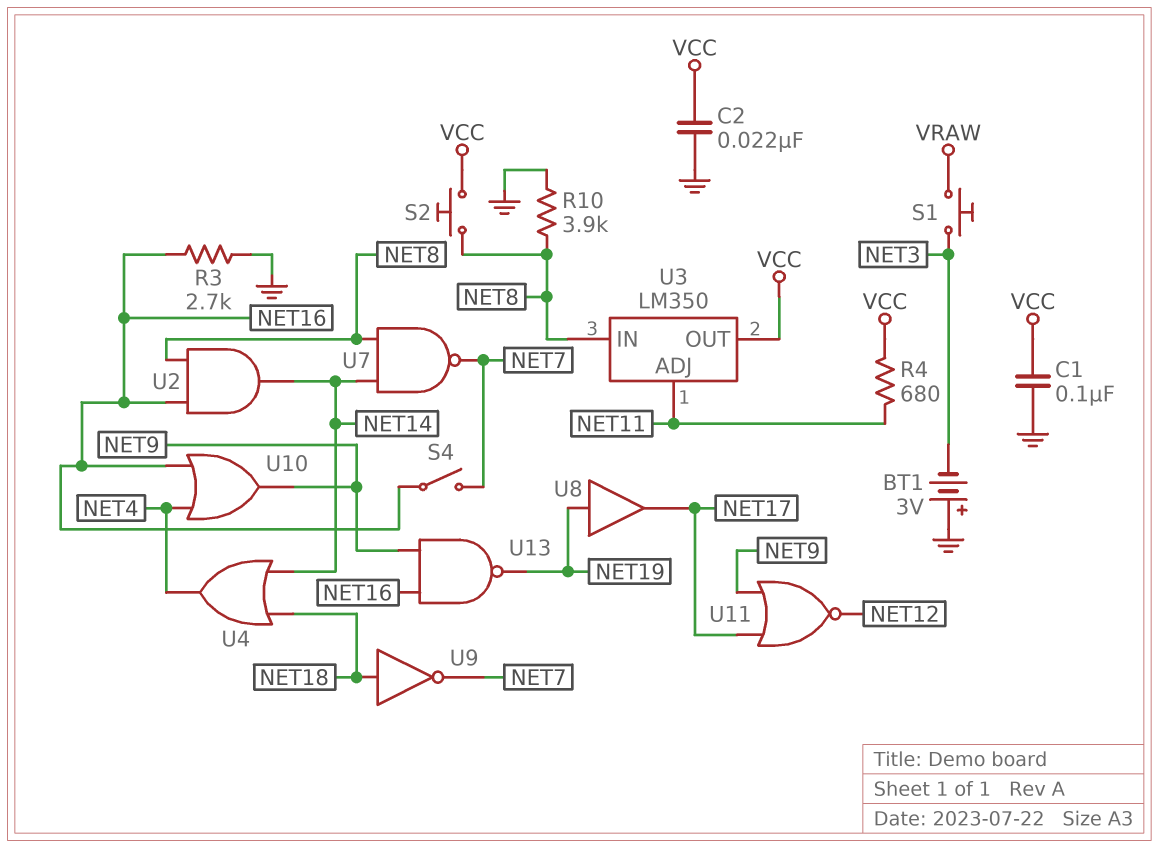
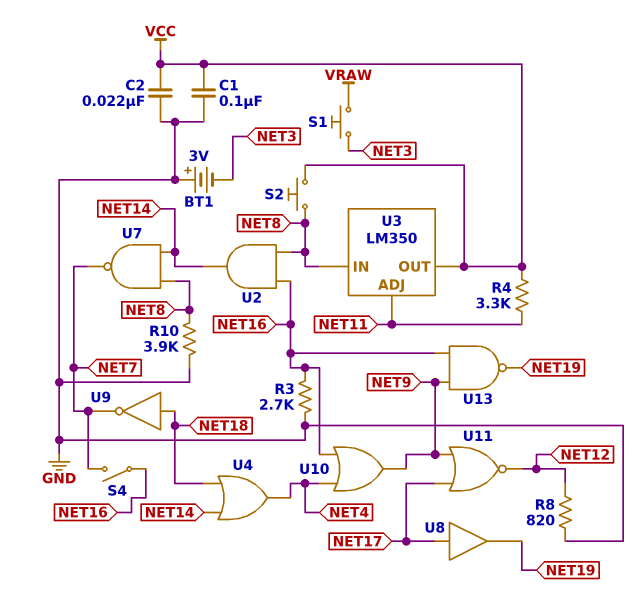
R4: 680 (NET11, VCC) -> 3.3k (NET11, VCC)
R8: none -> 820 (GND, NET12)
U8: buffer (in NET19, out NET17) -> buffer (in NET17, out NET19)

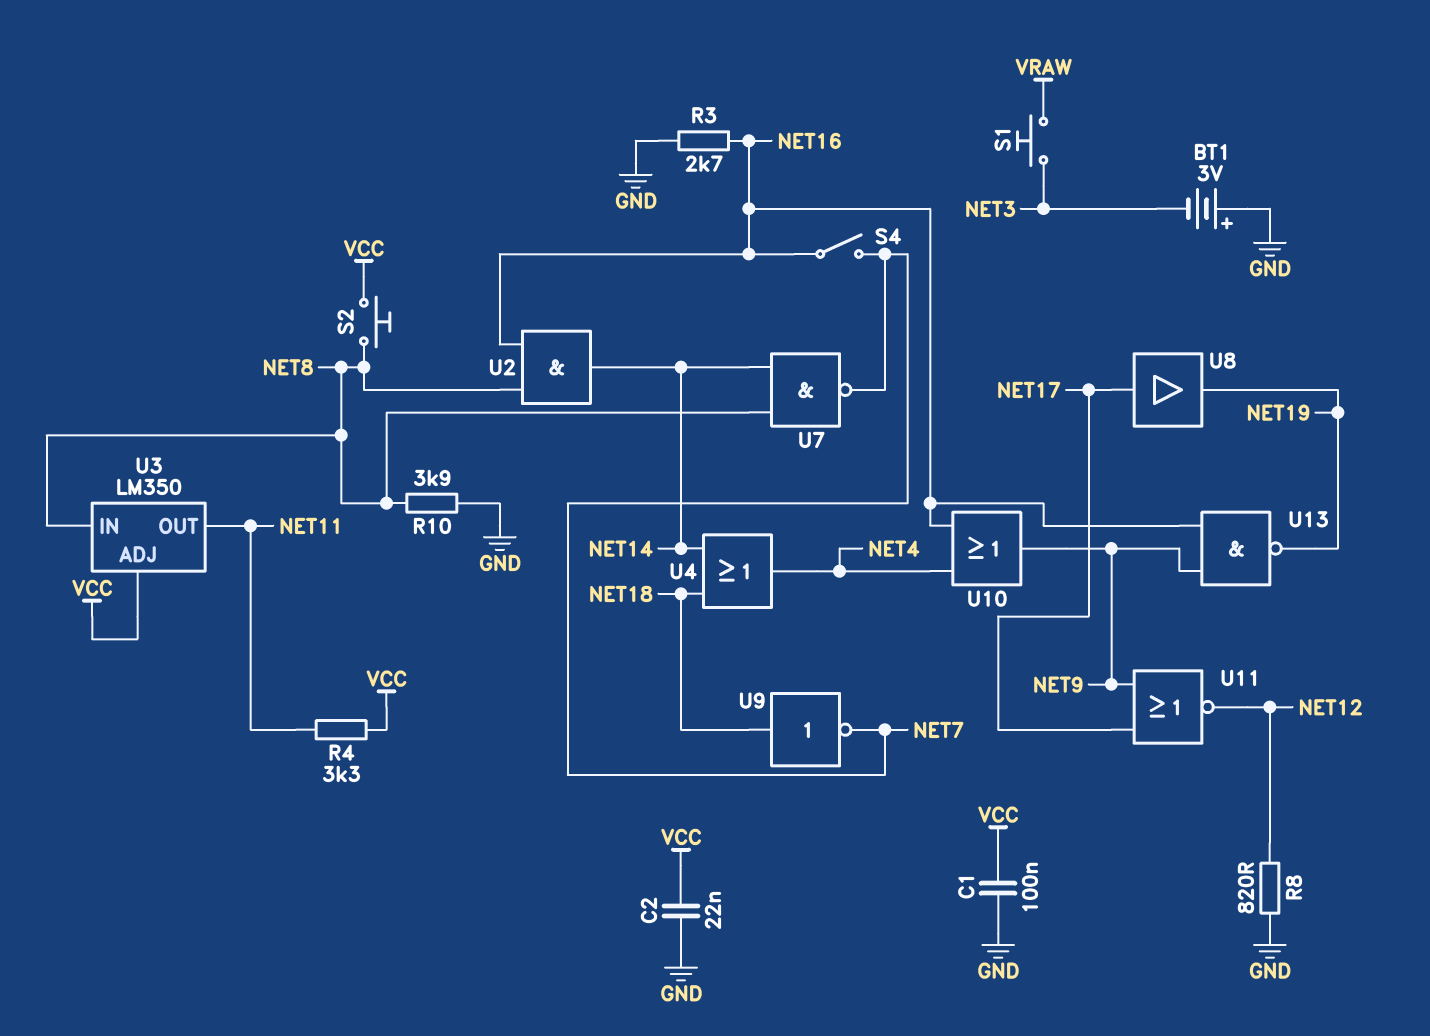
U3 pin ADJ: NET11 -> VCC
U3 pin OUT: VCC -> NET11

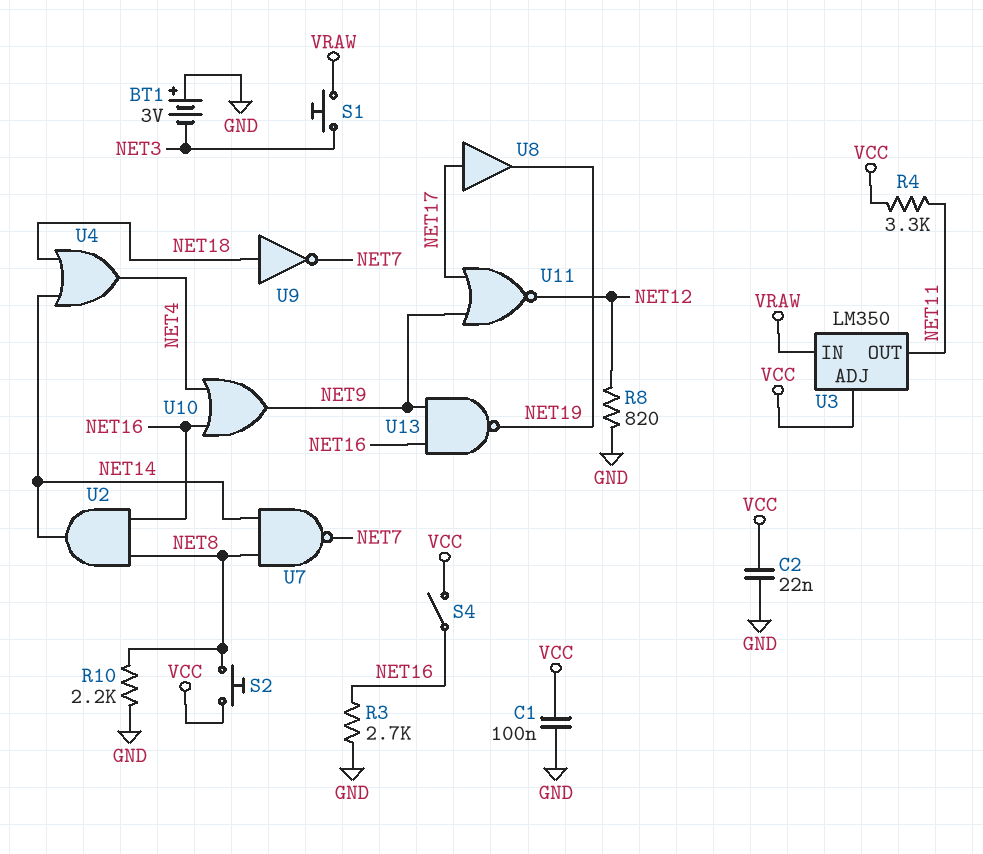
R10: 3.9k (GND, NET8) -> 2.2k (GND, NET8)
S4: switch (NET7, NET16) -> switch (NET16, VCC)
U3 pin IN: NET8 -> VRAW

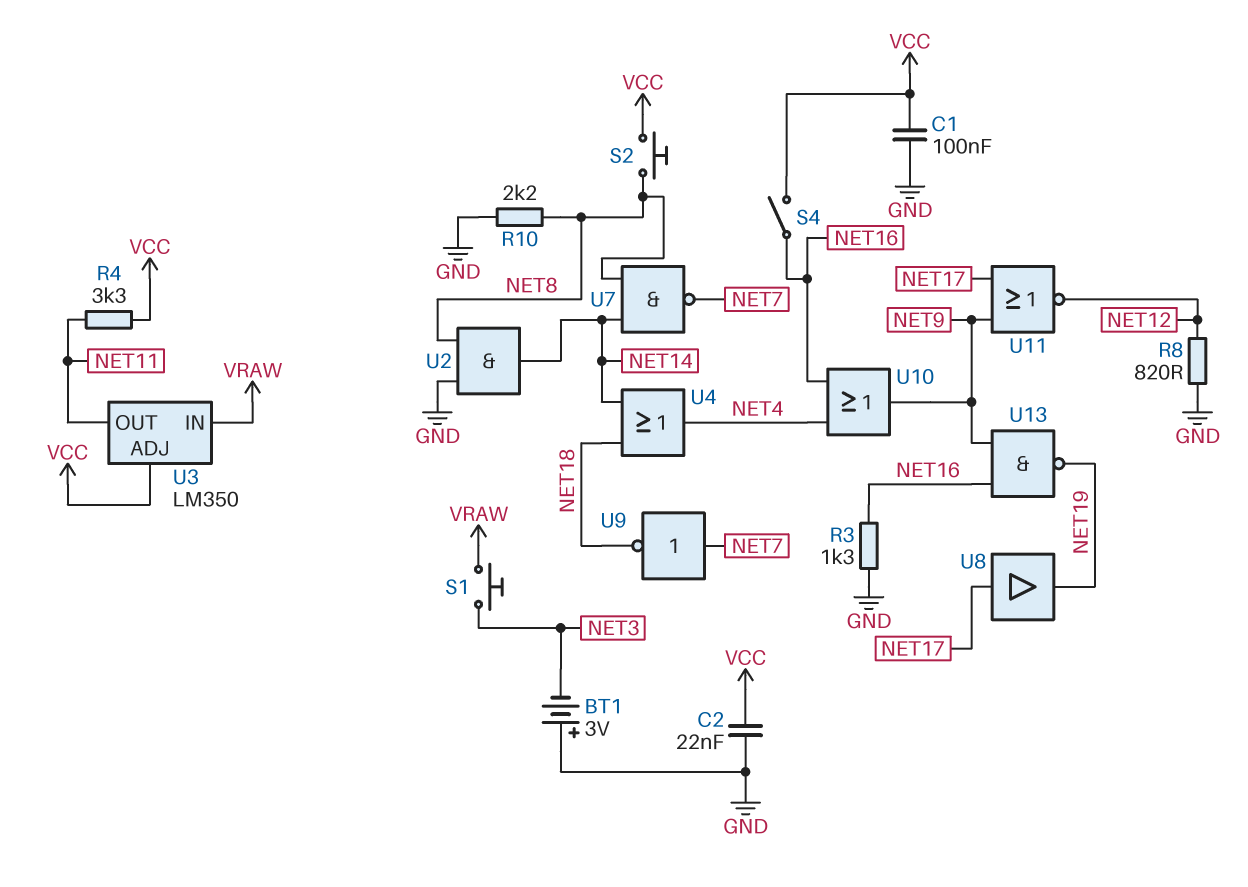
R3: 2.7k (GND, NET16) -> 1.3k (GND, NET16)
U2: AND (in NET8, in NET16, out NET14) -> AND (in GND, in NET8, out NET14)
U9: NOT (in NET18, out NET7) -> NOT (in NET7, out NET18)

